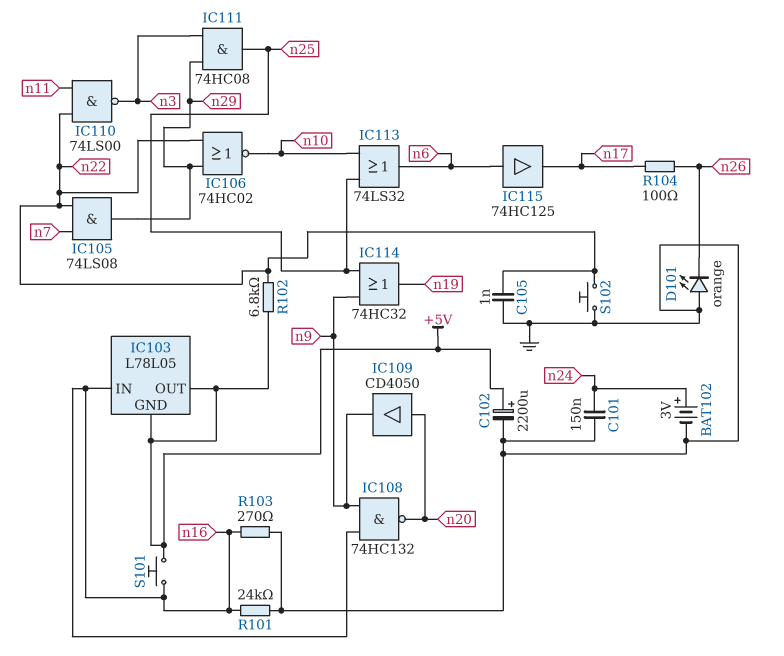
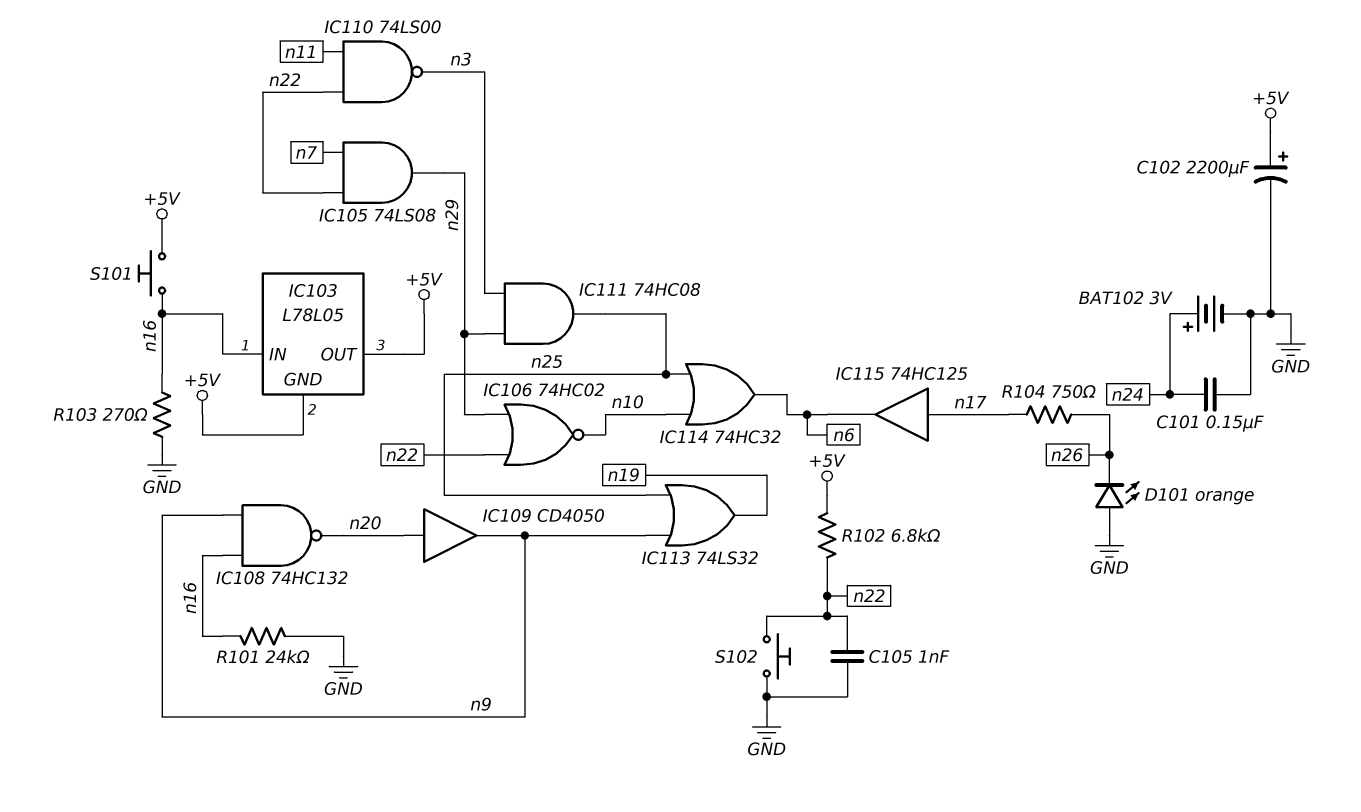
IC113: OR 74LS32 (in n10, in n25, out n6) -> OR 74LS32 (in n9, in n25, out n19)
IC114: OR 74HC32 (in n9, in n25, out n19) -> OR 74HC32 (in n10, in n25, out n6)
IC115: buffer 74HC125 (in n6, out n17) -> buffer 74HC125 (in n17, out n6)
R104: 100 (n17, n26) -> 750 (n17, n26)

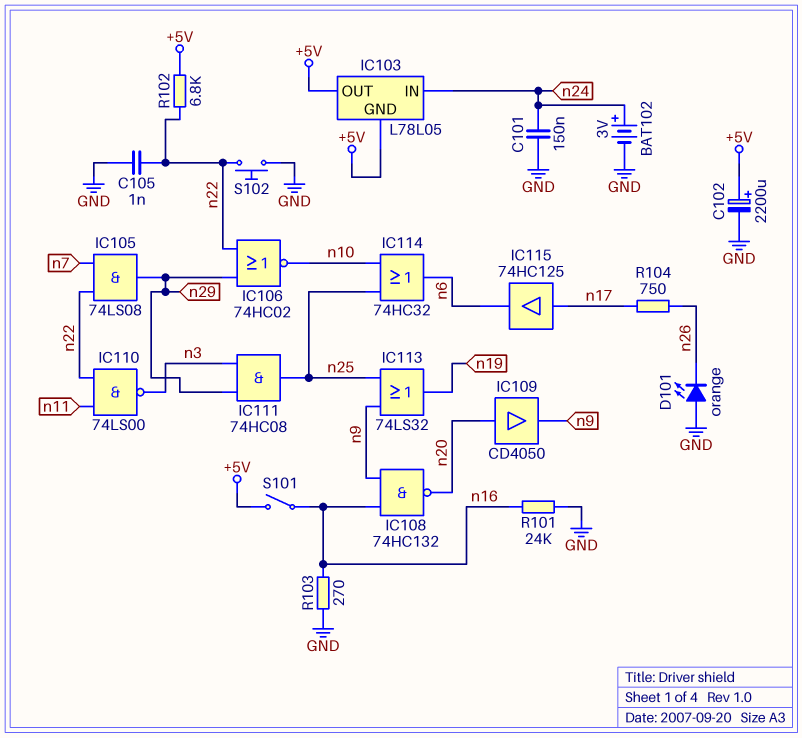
IC103 pin IN: n16 -> n24
S101: button (+5V, n16) -> switch (+5V, n16)

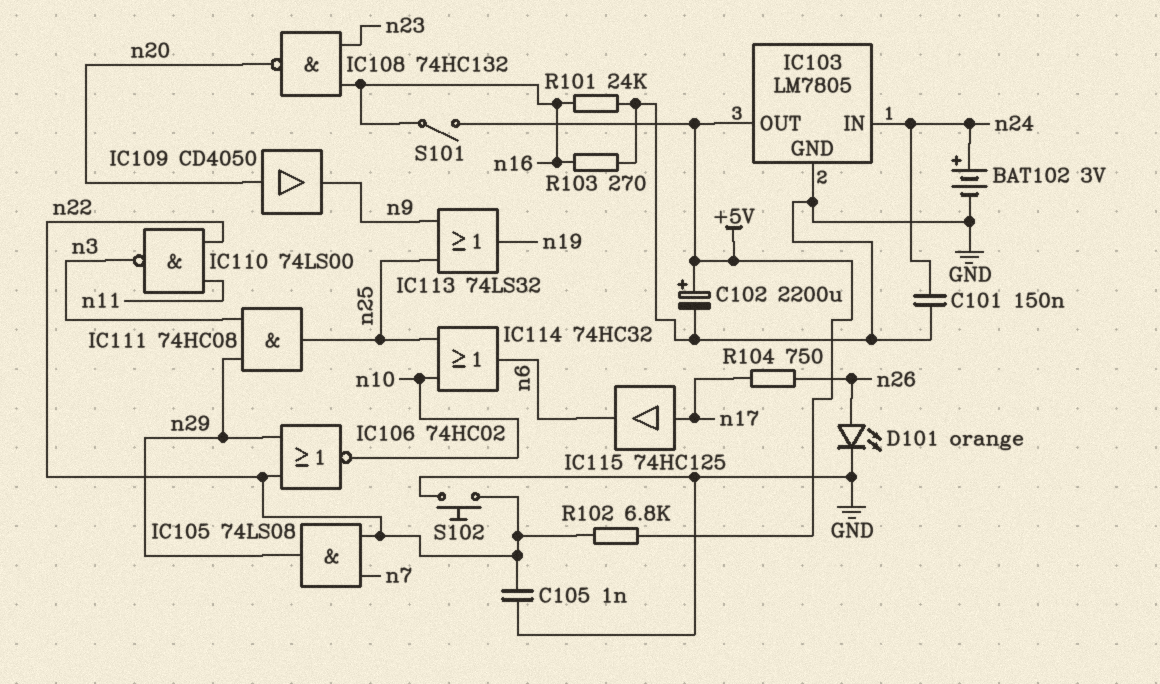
D101: LED orange (A GND, K n26) -> LED orange (A n26, K GND)
IC103: L78L05 -> LM7805
IC103 pin GND: +5V -> GND
IC108: NAND 74HC132 (in n9, in n16, out n20) -> NAND 74HC132 (in n16, in n23, out n20)

